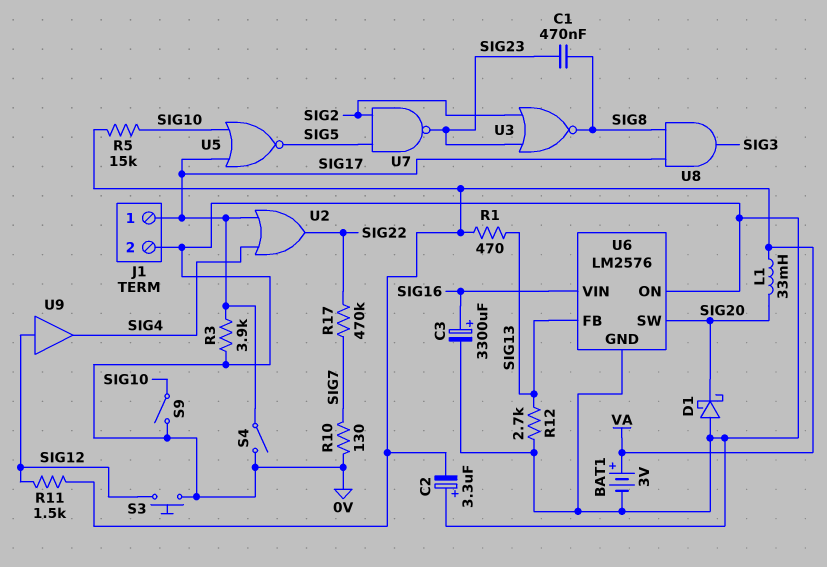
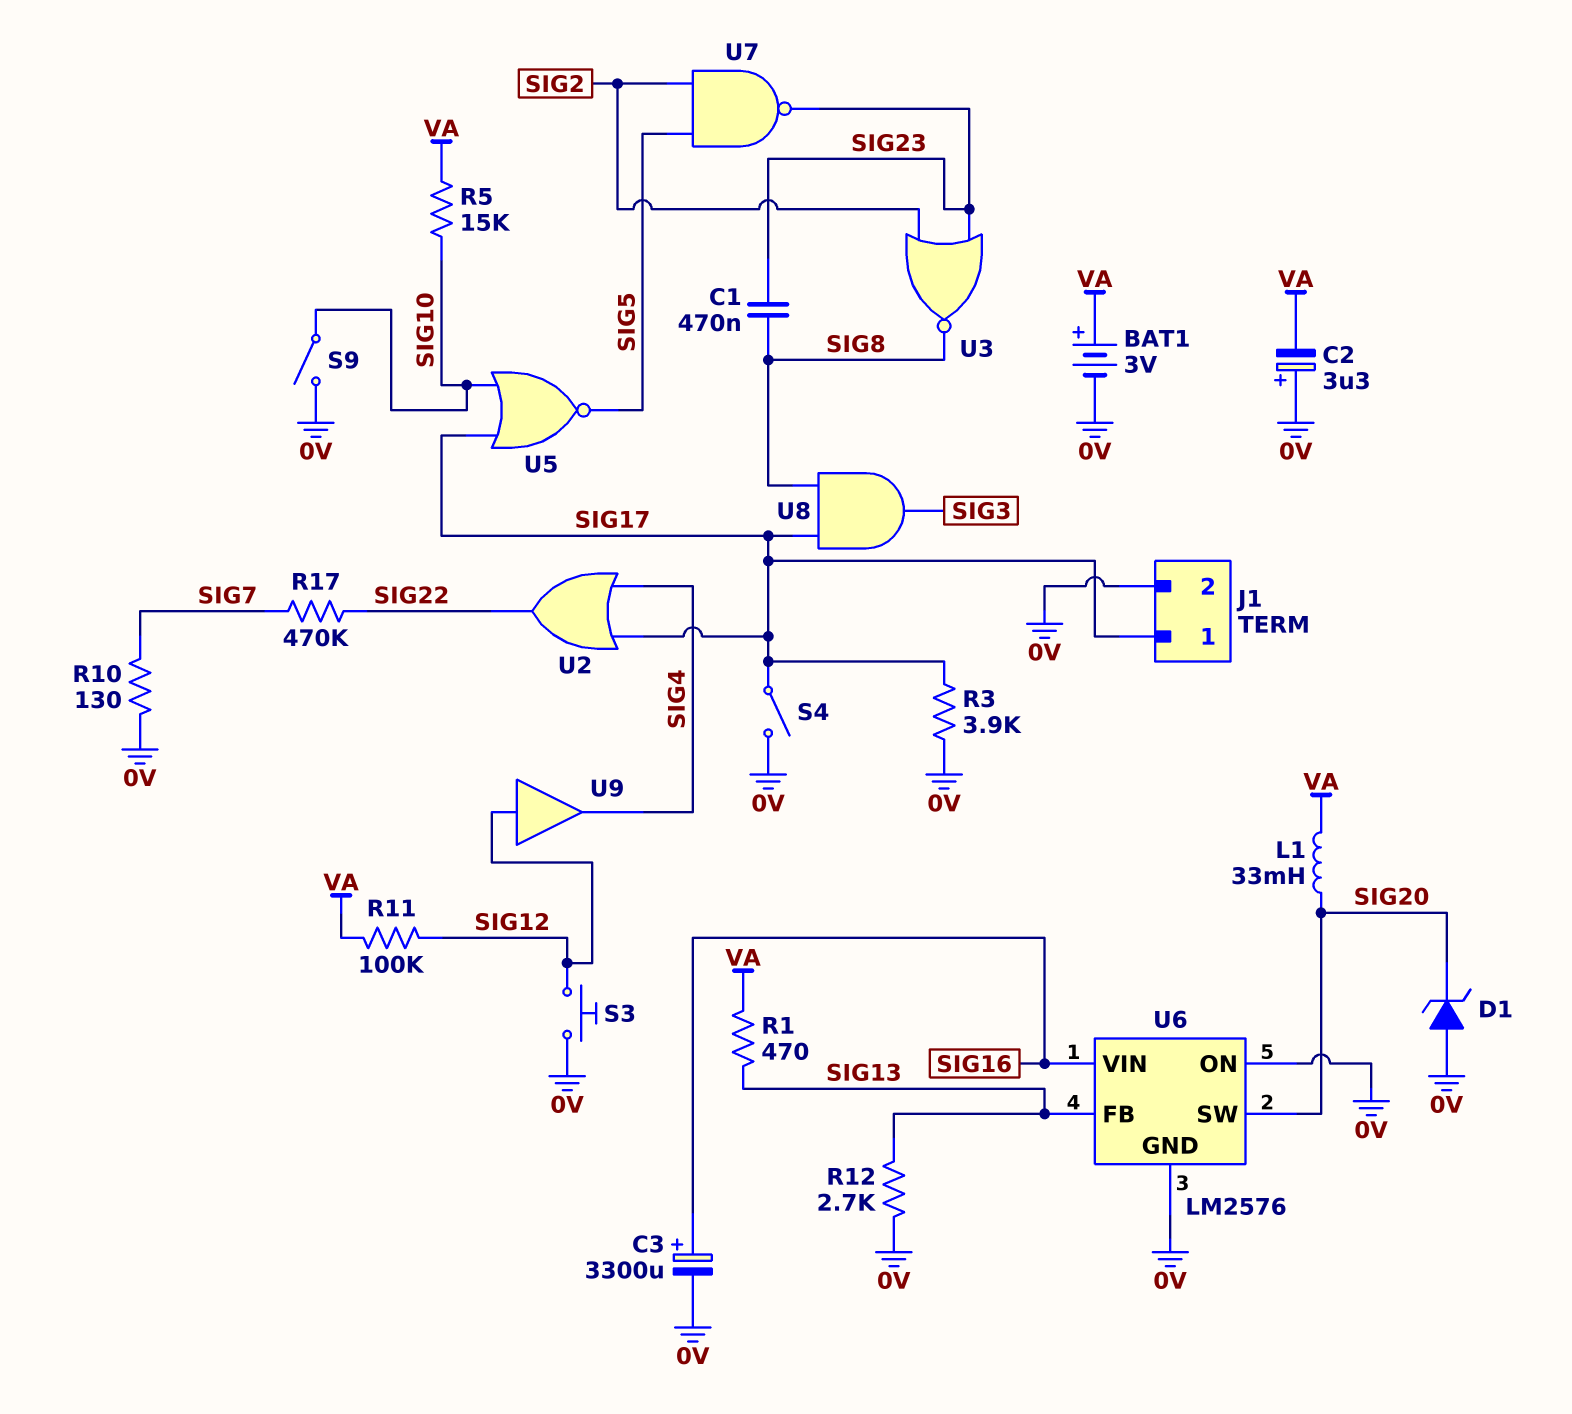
D1: schottky (A 0V, K SIG20) -> zener (A 0V, K SIG20)
R11: 1.5k (SIG12, VA) -> 100k (SIG12, VA)

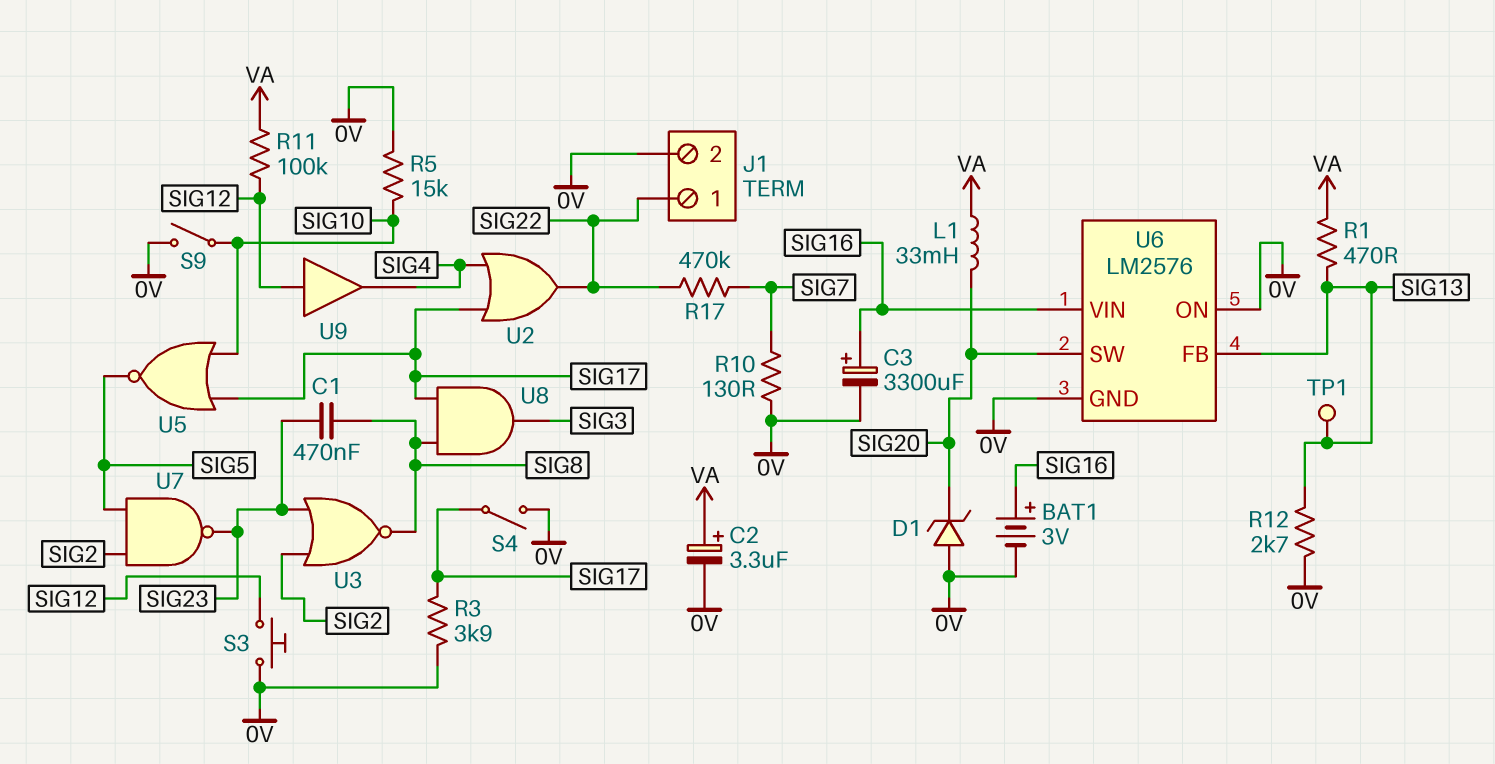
BAT1: 3V (plus VA, minus 0V) -> 3V (plus SIG16, minus 0V)
C2: 3.3uF (plus 0V, minus VA) -> 3.3uF (plus VA, minus 0V)
J1 pin 1: SIG17 -> SIG22
R5: 15k (SIG10, VA) -> 15k (0V, SIG10)
TP1: none -> test point (SIG13)

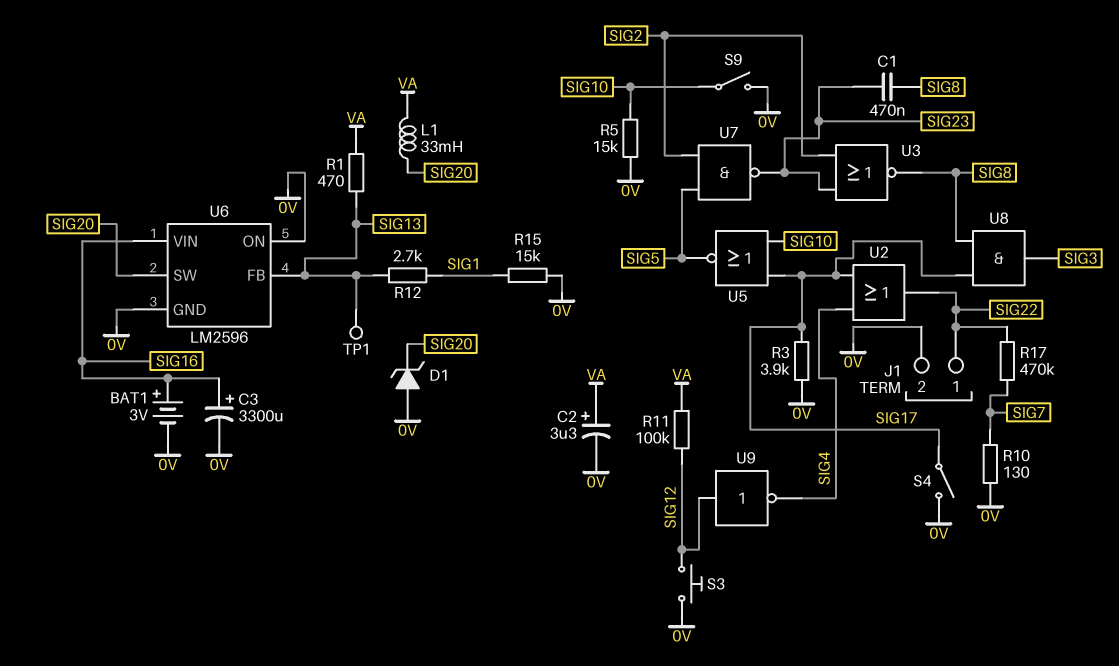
R12: 2.7k (0V, SIG13) -> 2.7k (SIG1, SIG13)
R15: none -> 15k (0V, SIG1)
U6: LM2576 -> LM2596
U9: buffer (in SIG12, out SIG4) -> NOT (in SIG12, out SIG4)

